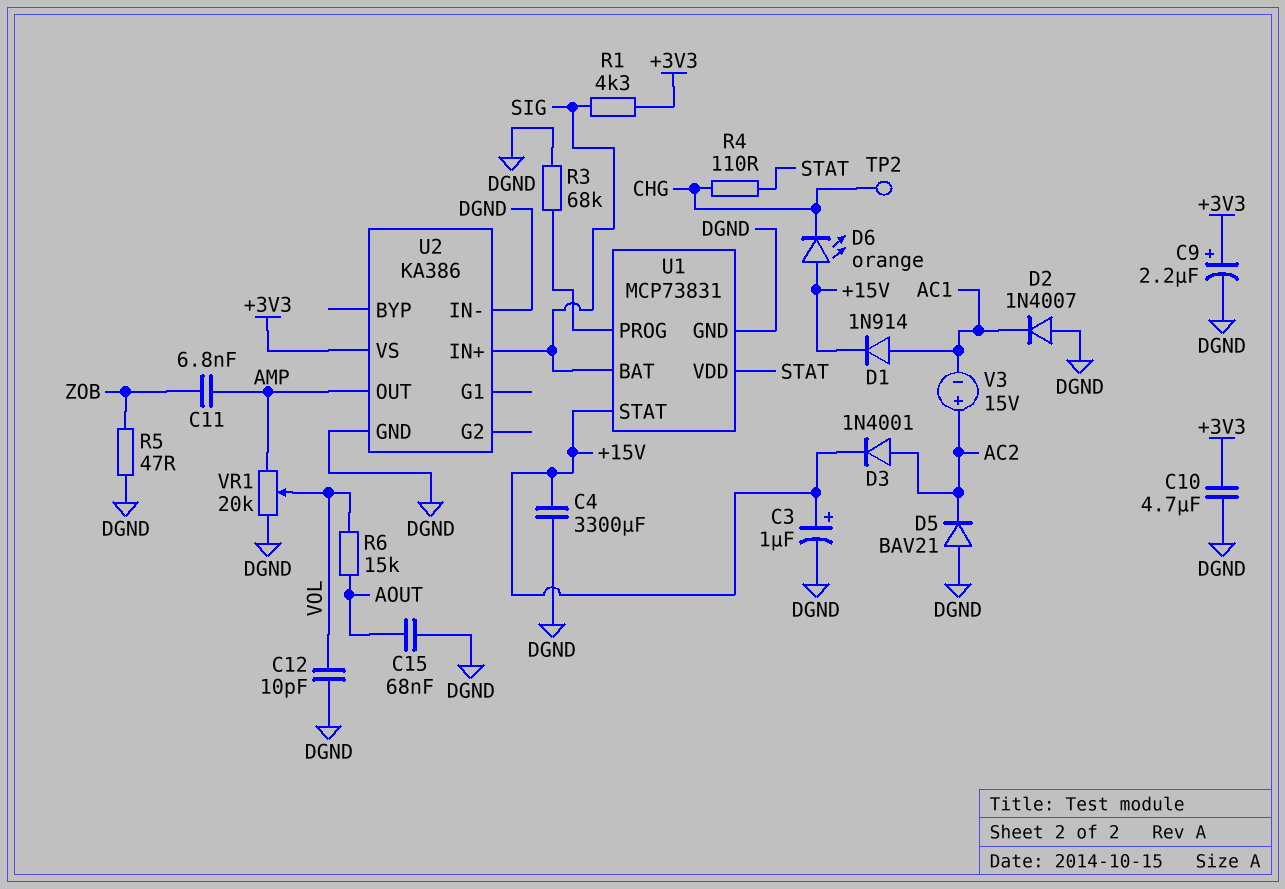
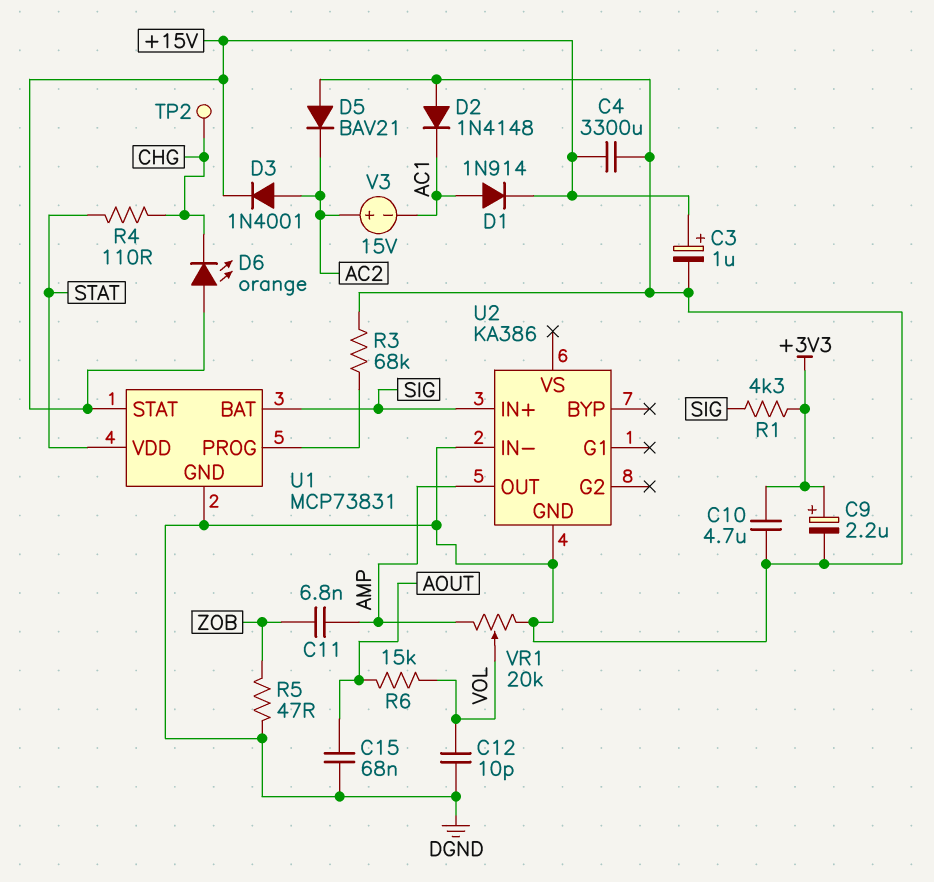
D2: diode 1N4007 (A DGND, K AC1) -> diode 1N4148 (A DGND, K AC1)
U2 pin VS: +3V3 -> none

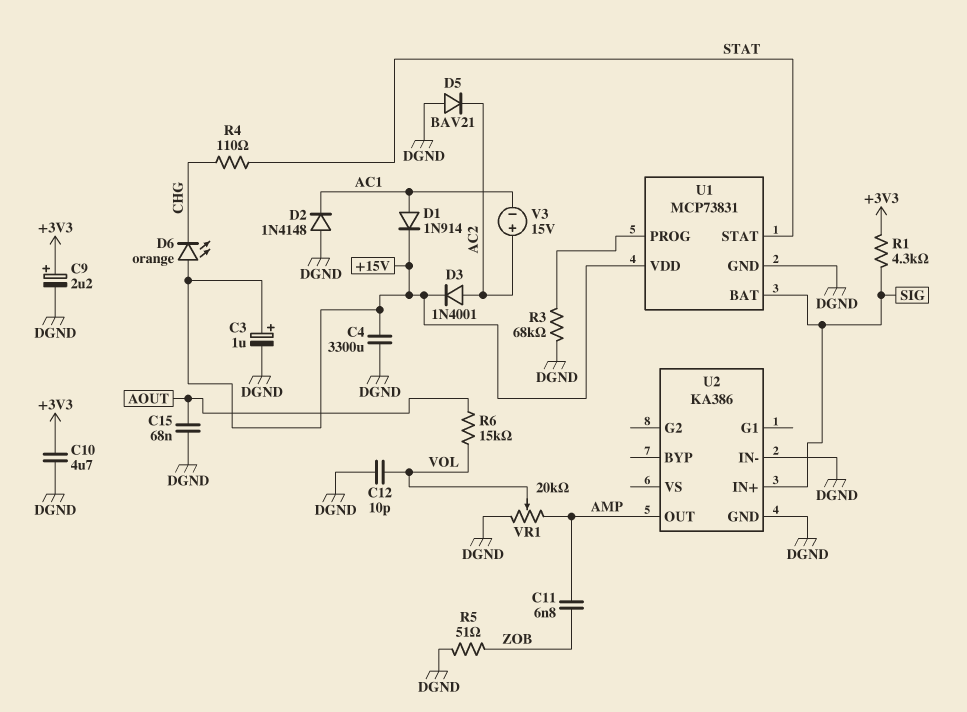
R5: 47 (DGND, ZOB) -> 51 (DGND, ZOB)
TP2: test point (CHG) -> none
U1 pin STAT: +15V -> STAT
U1 pin VDD: STAT -> +15V

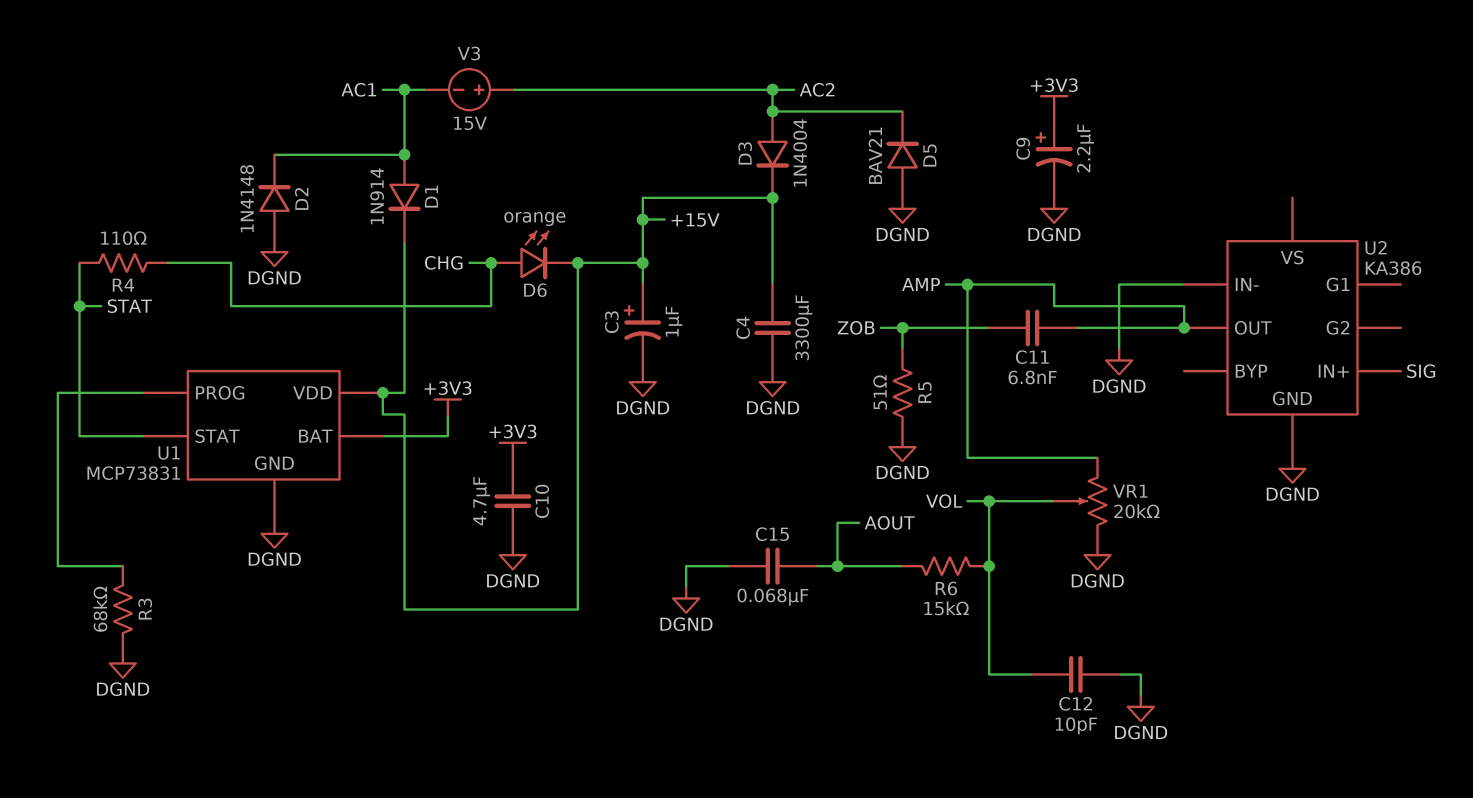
D3: diode 1N4001 (A AC2, K +15V) -> diode 1N4004 (A AC2, K +15V)
D6: LED orange (A +15V, K CHG) -> LED orange (A CHG, K +15V)
R1: 4.3k (+3V3, SIG) -> none
U1 pin BAT: SIG -> +3V3

